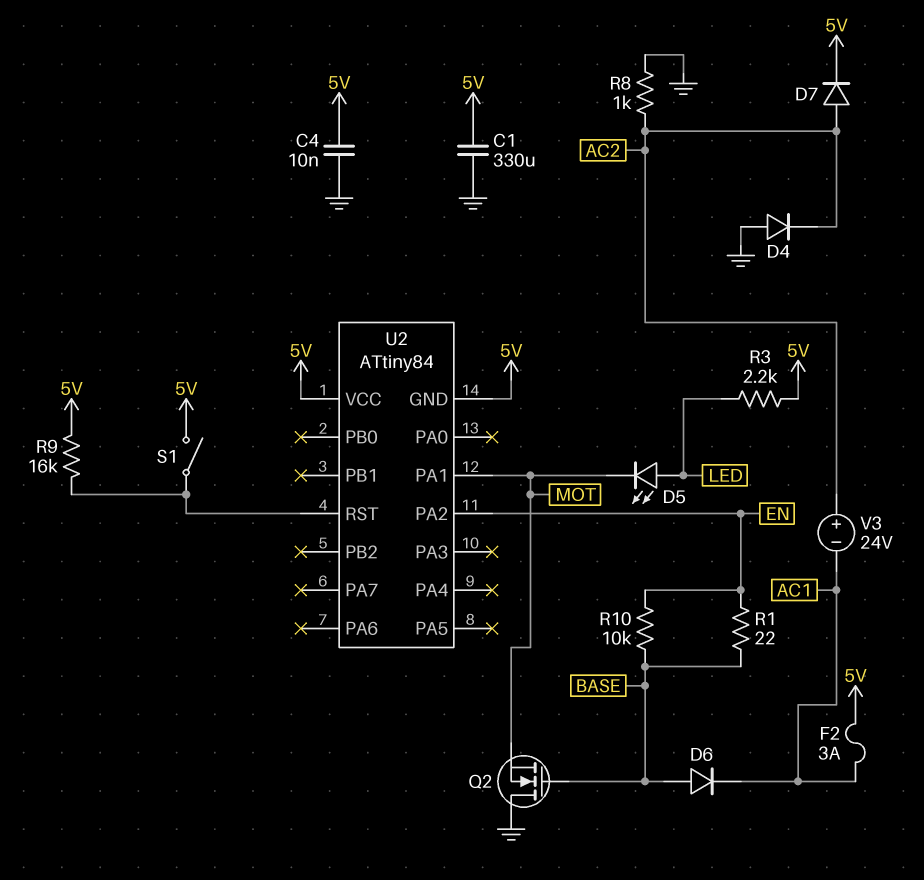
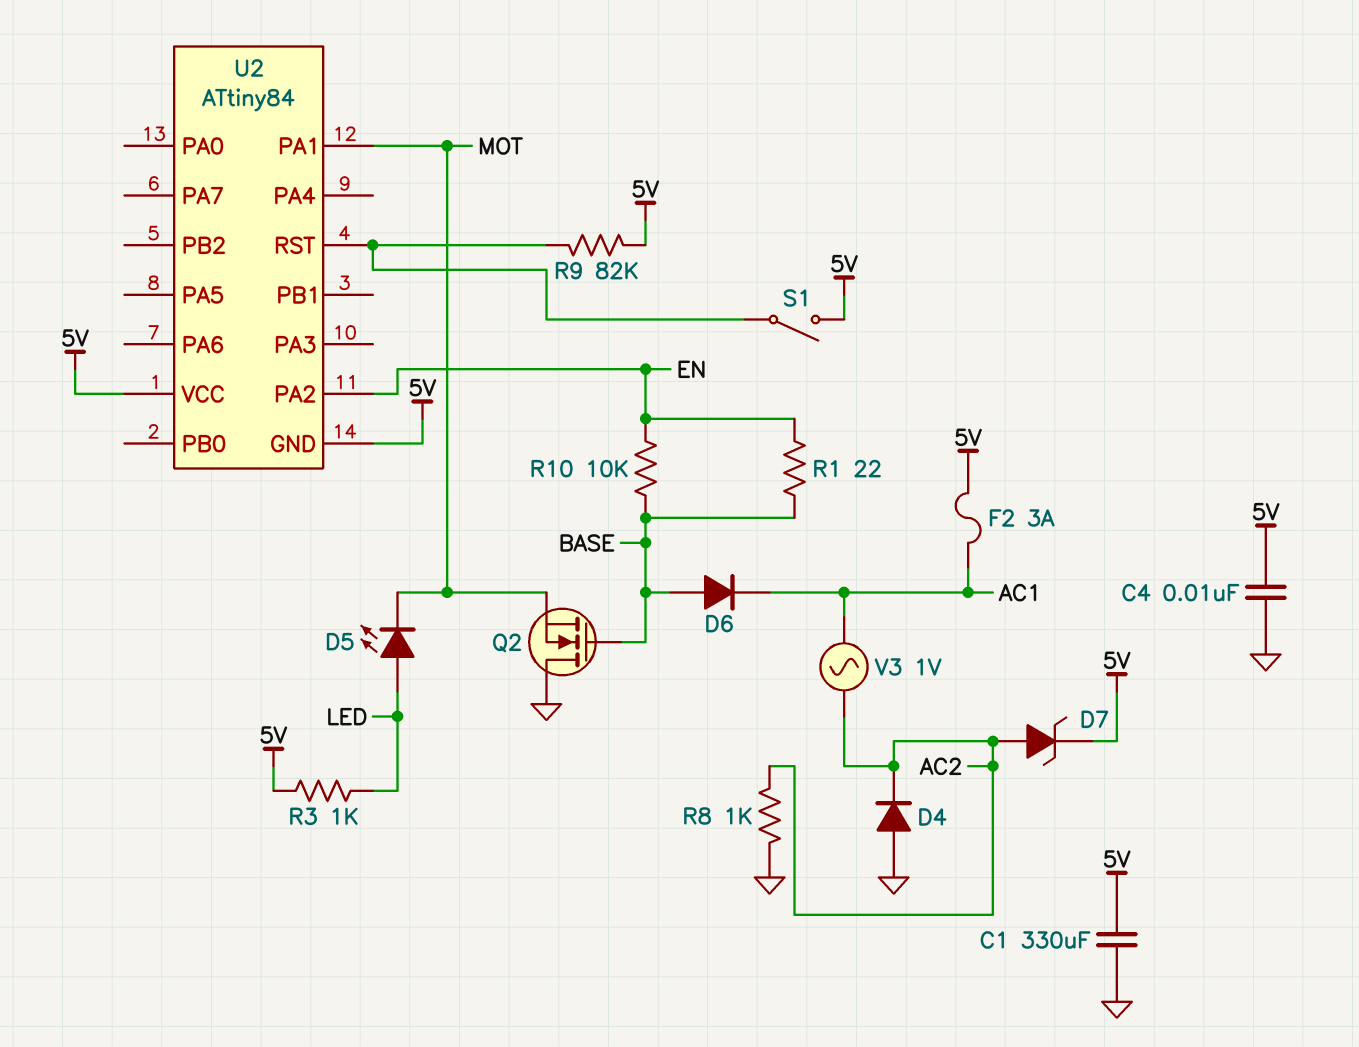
D7: diode (A AC2, K 5V) -> zener (A AC2, K 5V)
R3: 2.2k (5V, LED) -> 1k (5V, LED)
R9: 16k (5V, U2/RST) -> 82k (5V, U2/RST)
V3: 24V (plus AC2, minus AC1) -> AC 1V (AC1, AC2)

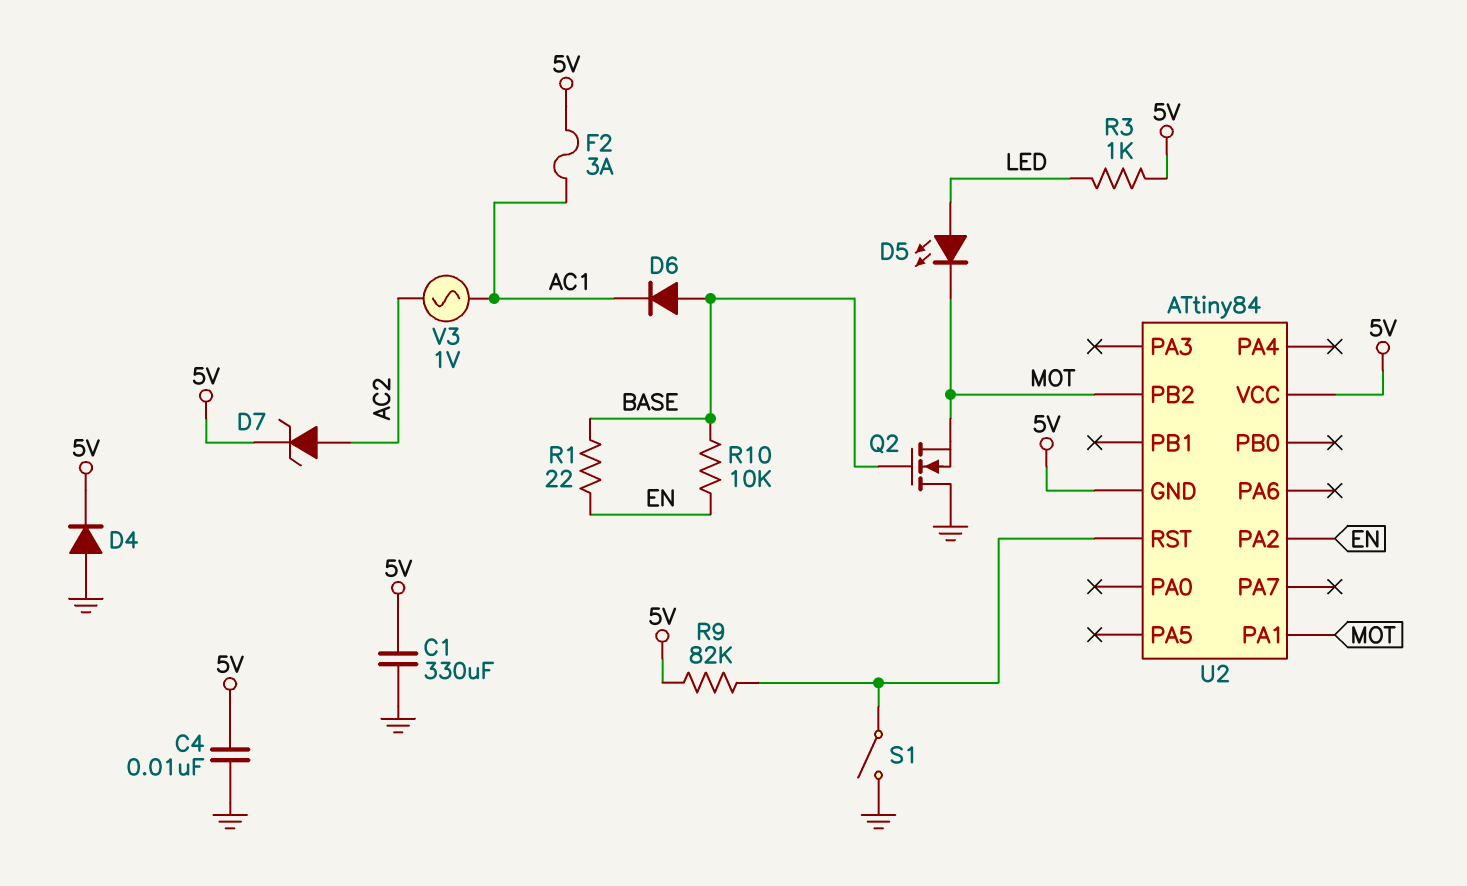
D4: diode (A GND, K AC2) -> diode (A GND, K 5V)
R8: 1k (AC2, GND) -> none
S1: switch (5V, U2/RST) -> switch (GND, U2/RST)
U2 pin PB2: none -> MOT

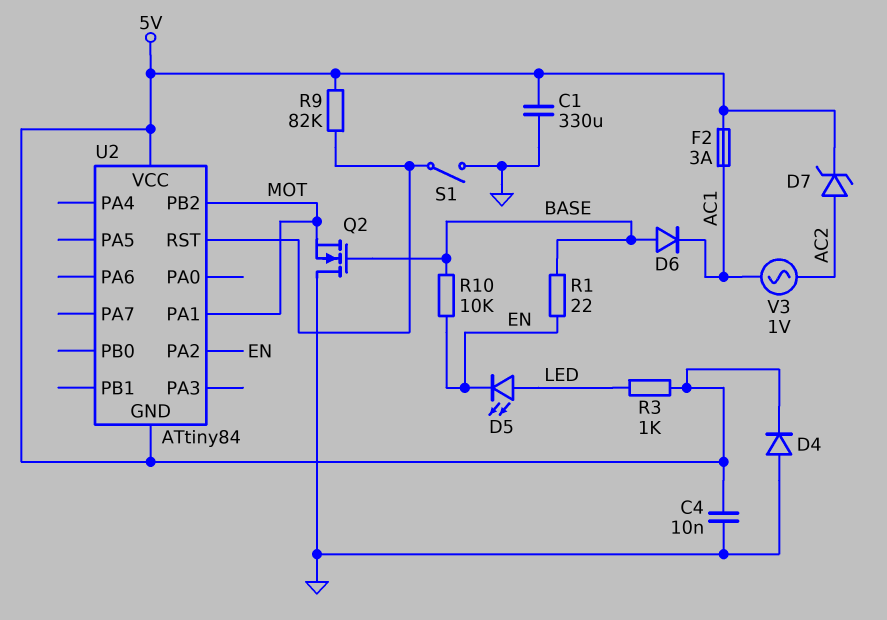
D5: LED (A LED, K MOT) -> LED (A LED, K EN)

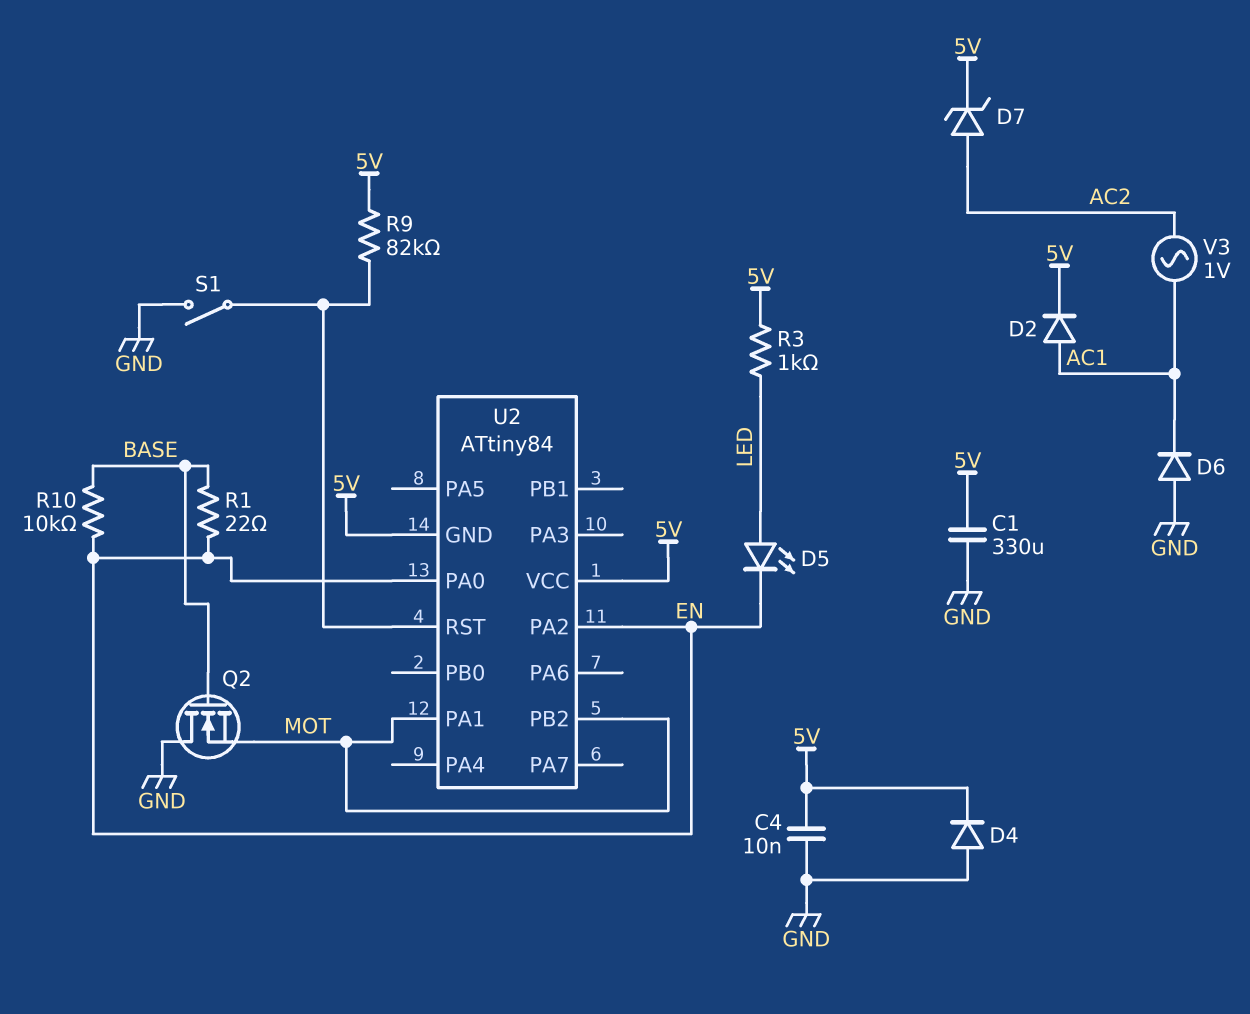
D2: none -> diode (A AC1, K 5V)
D6: diode (A BASE, K AC1) -> diode (A GND, K AC1)
F2: 3A (5V, AC1) -> none
U2 pin PA0: none -> EN

